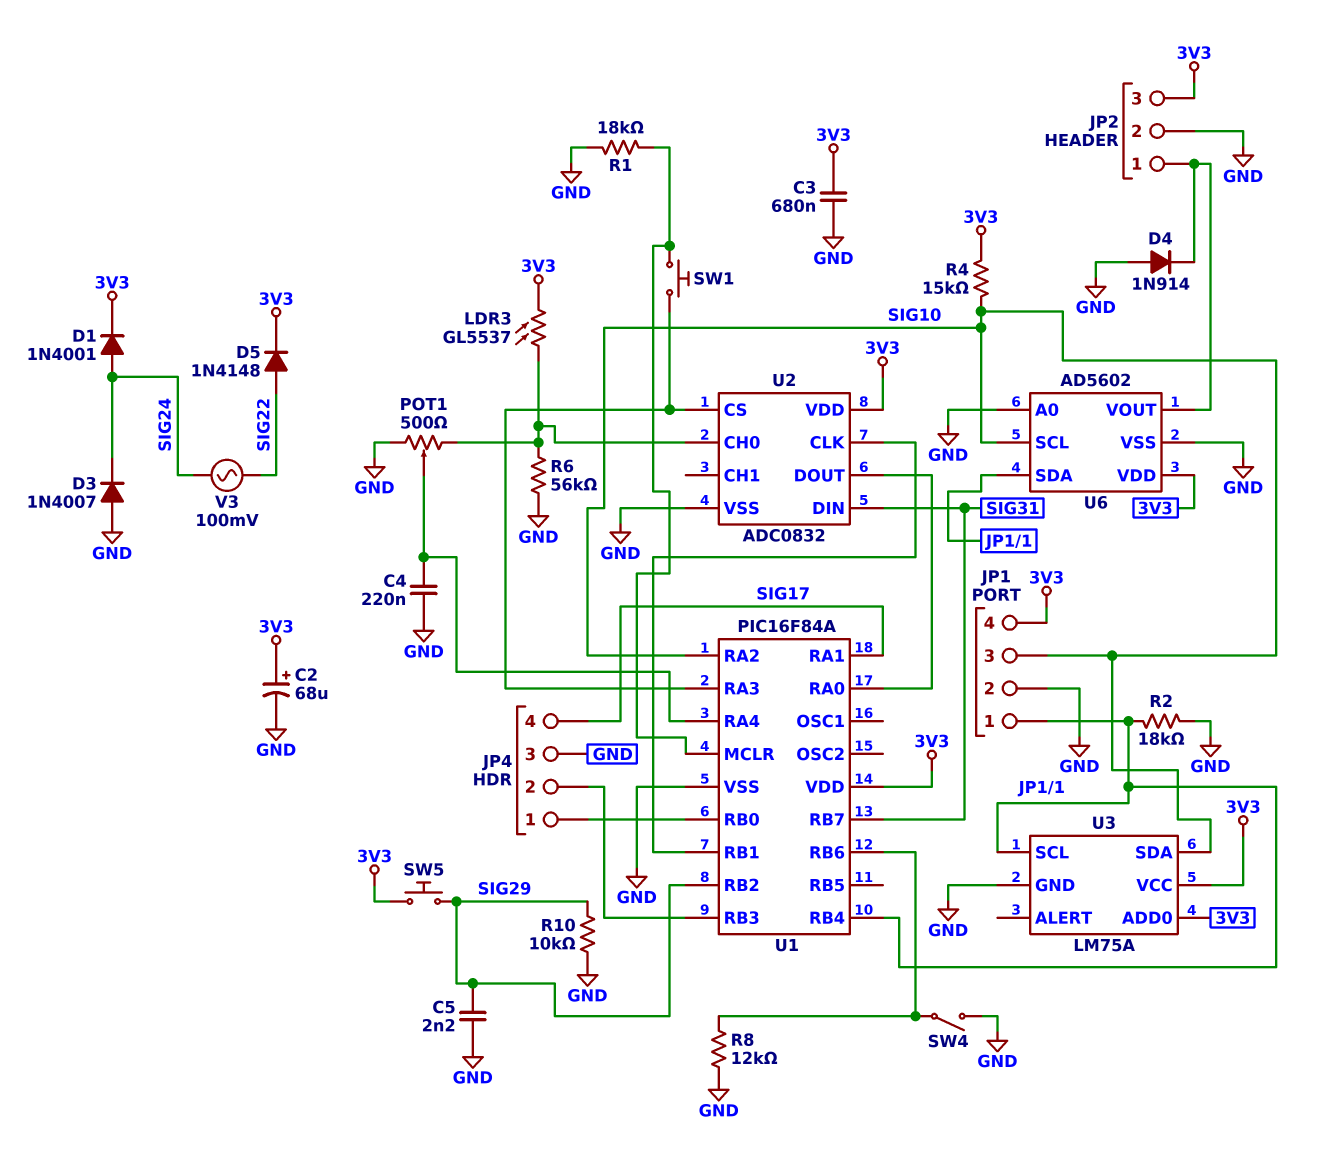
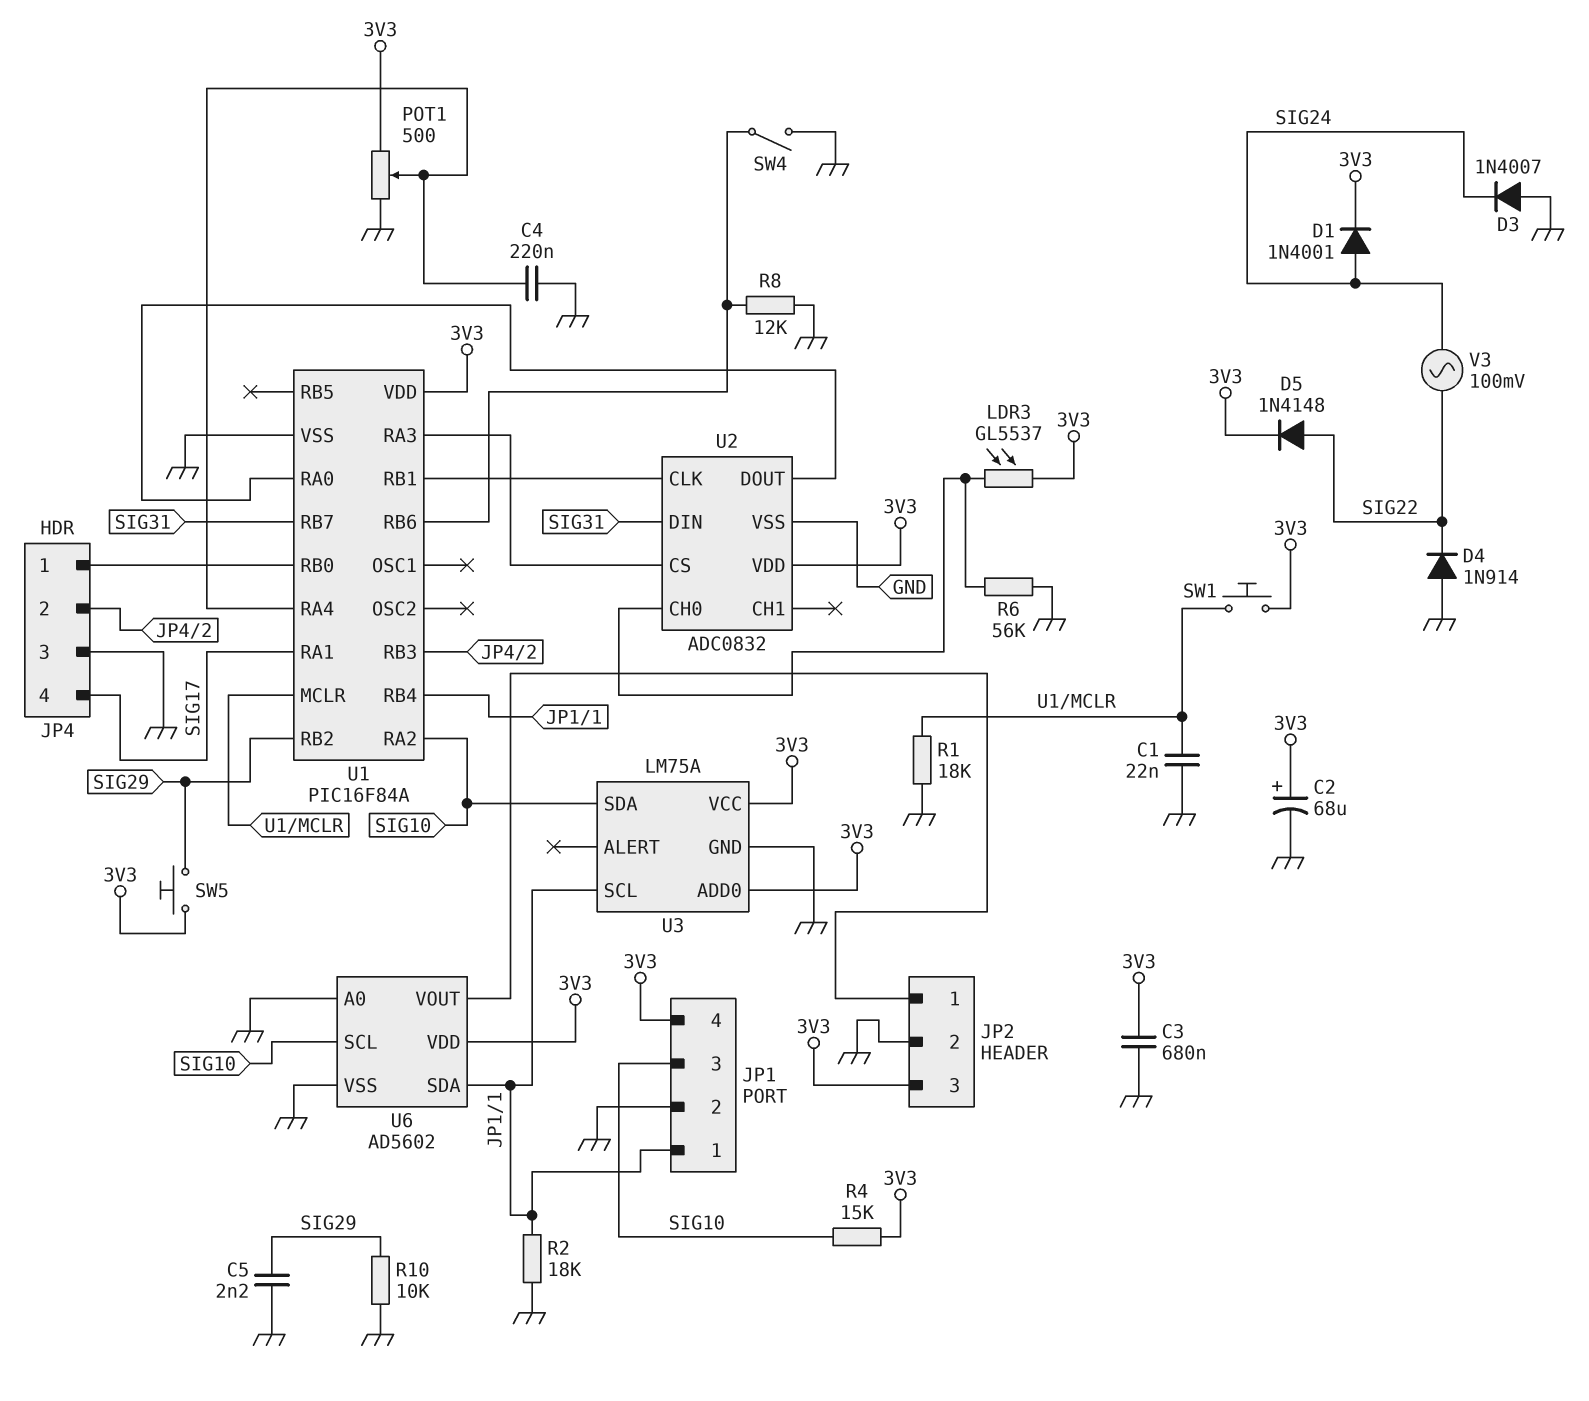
C1: none -> 22nF (GND, U1/MCLR)
D4: diode 1N914 (A GND, K JP2/1) -> diode 1N914 (A GND, K SIG22)
POT1: 500 (GND, U2/CH0, wiper U1/RA4) -> 500 (3V3, GND, wiper U1/RA4)
SW1: button (U1/MCLR, U1/RA3) -> button (3V3, U1/MCLR)

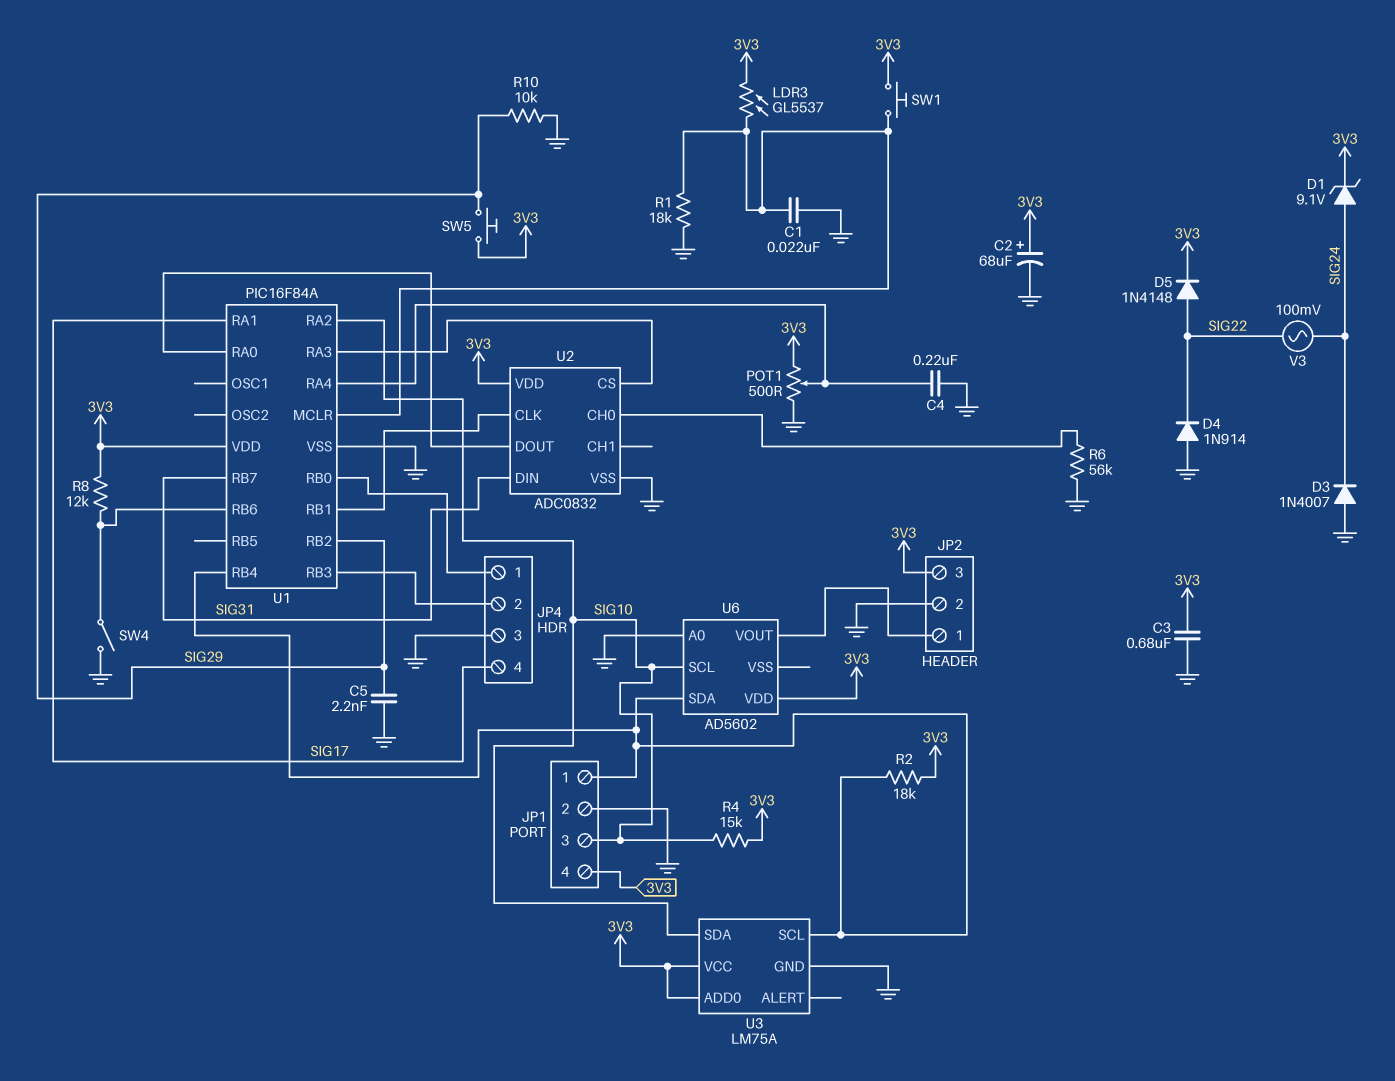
D1: diode 1N4001 (A SIG24, K 3V3) -> zener 9.1V (A SIG24, K 3V3)
LDR3: GL5537 (3V3, U2/CH0) -> GL5537 (3V3, U1/MCLR)
R2: 18k (GND, JP1/1) -> 18k (3V3, JP1/1)
R8: 12k (GND, U1/RB6) -> 12k (3V3, U1/RB6)
U6 pin VSS: GND -> none

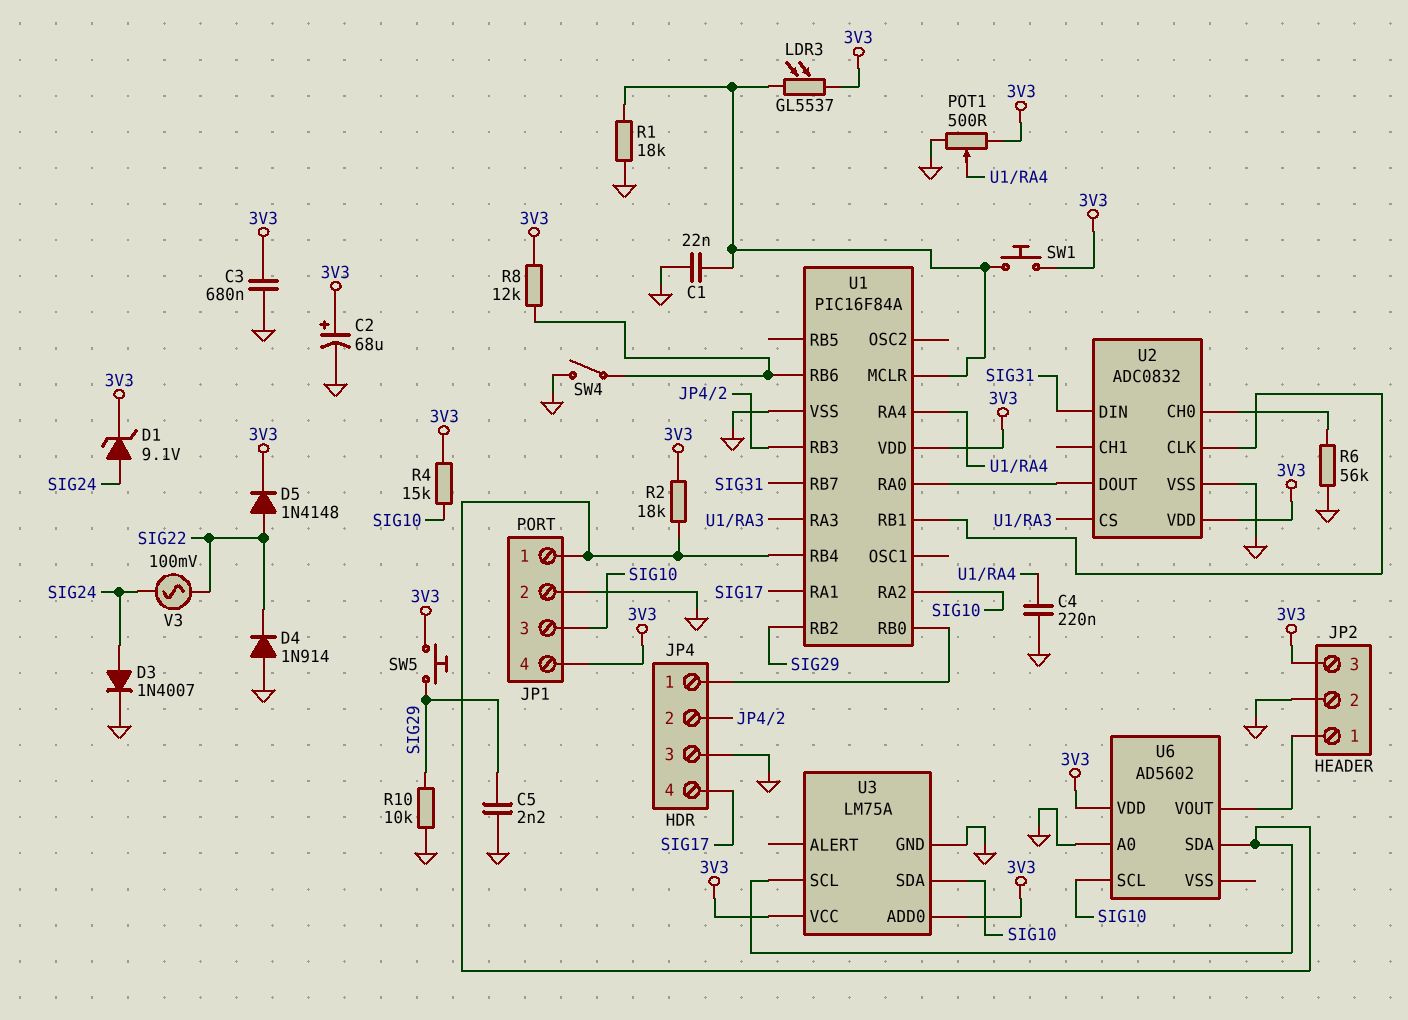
D3: diode 1N4007 (A GND, K SIG24) -> diode 1N4007 (A SIG24, K GND)

